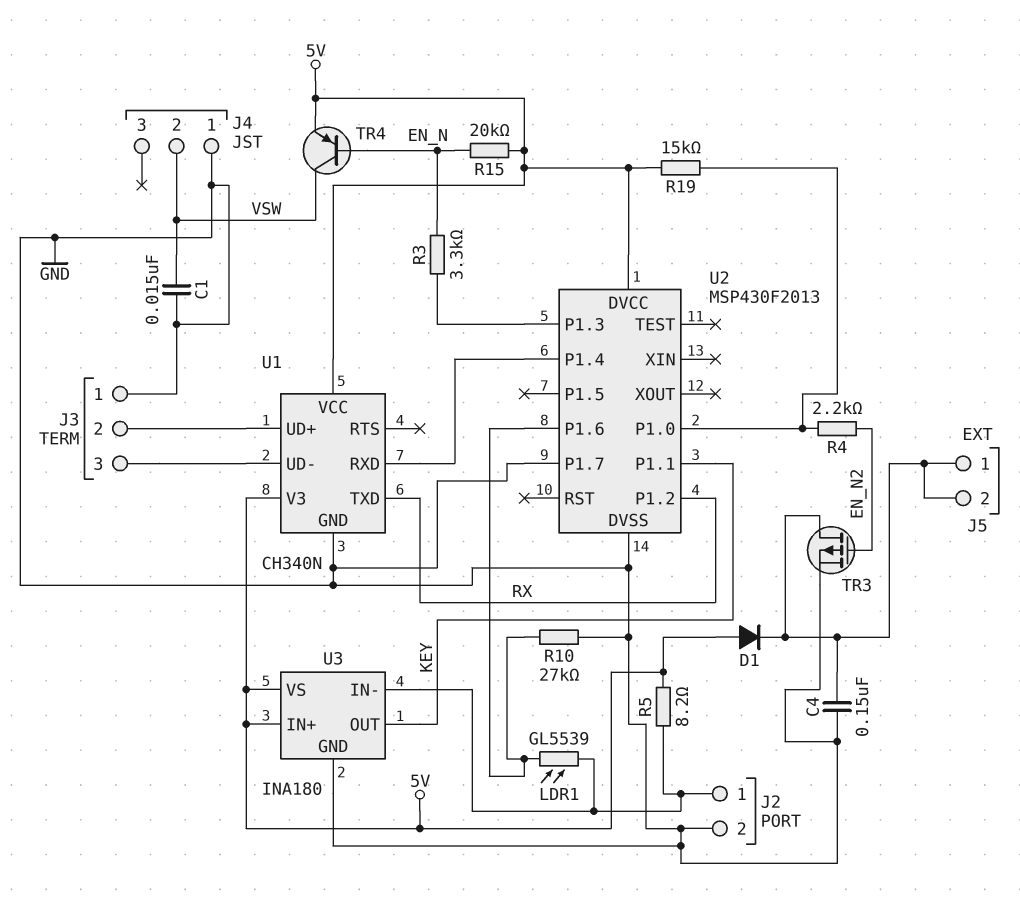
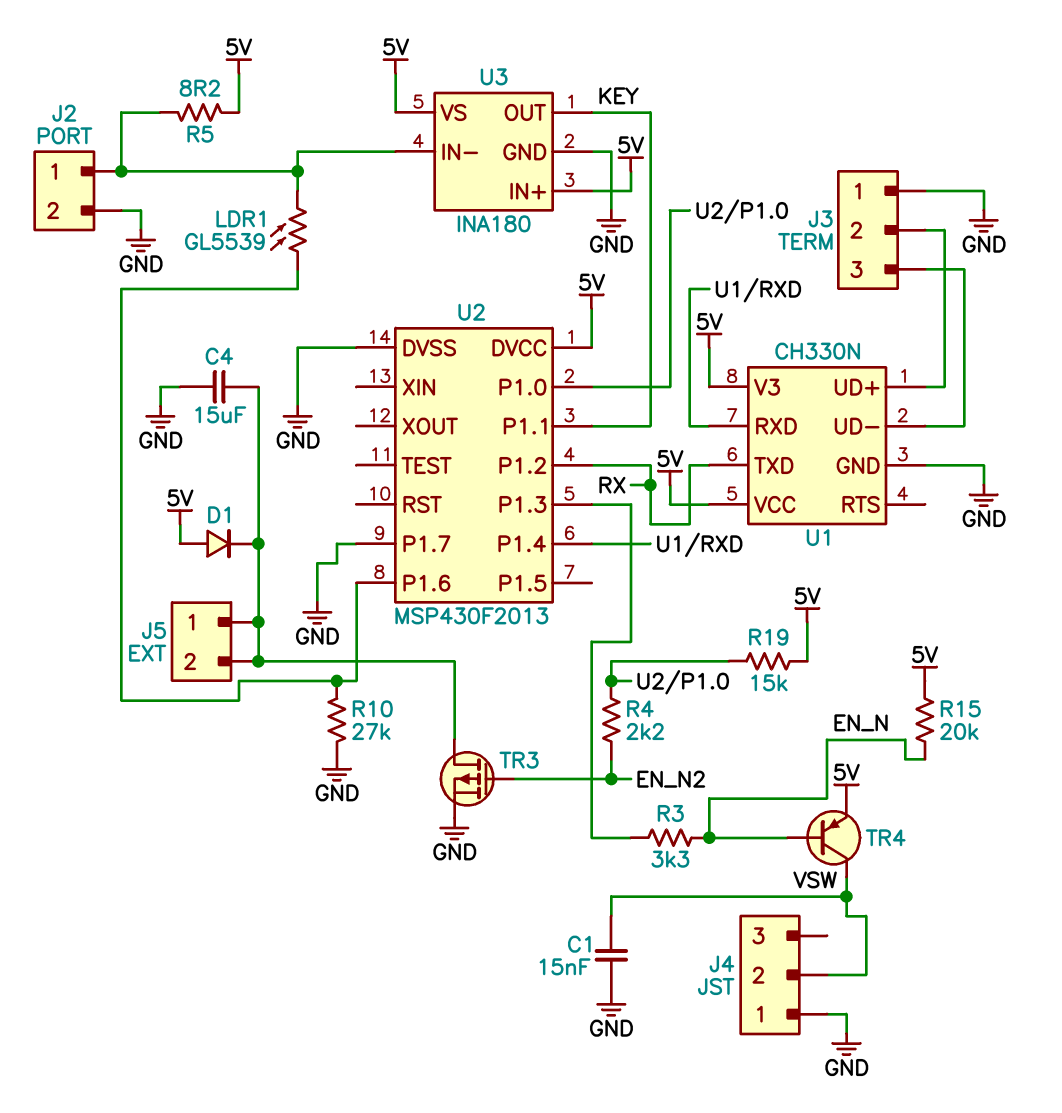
C4: 150nF (GND, J5/1) -> 15uF (GND, J5/1)
U1: CH340N -> CH330N

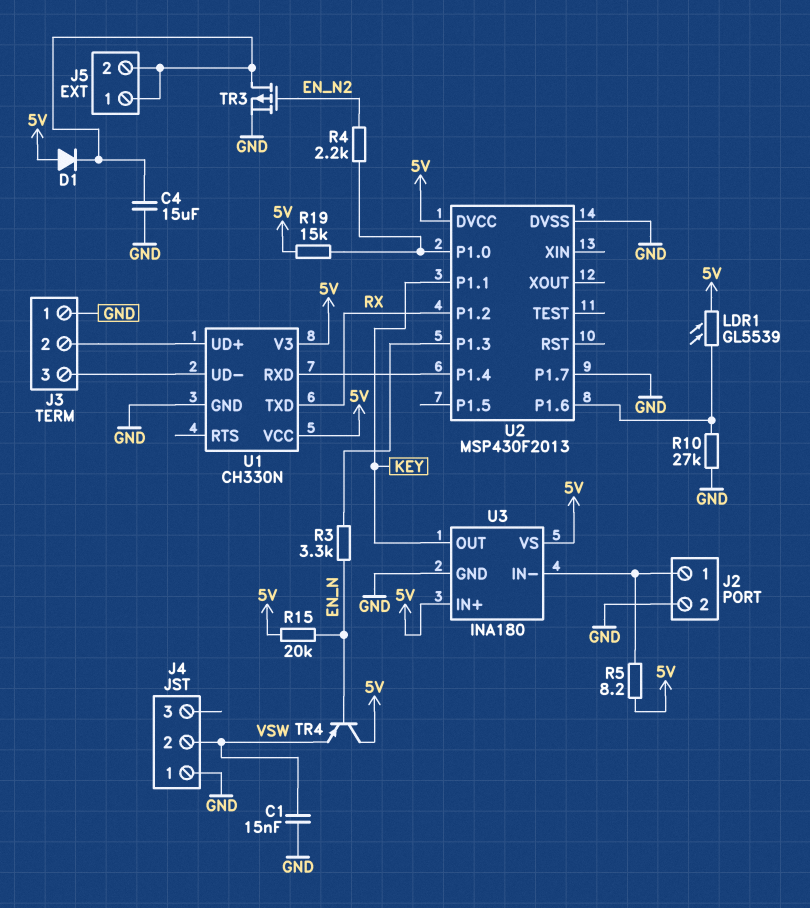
LDR1: GL5539 (J2/1, U2/P1.6) -> GL5539 (5V, U2/P1.6)
TR4: PNP (B EN_N, C VSW, E 5V) -> PNP (B EN_N, C 5V, E VSW)

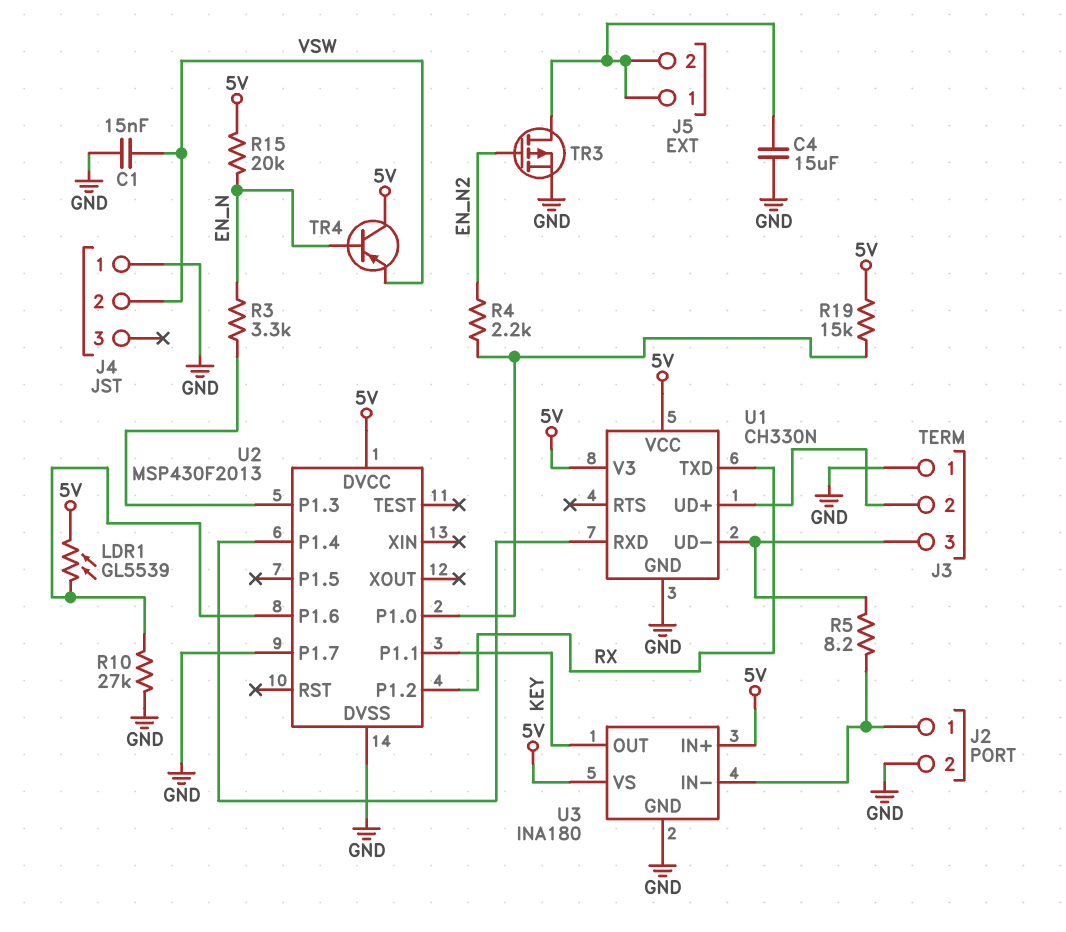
D1: diode (A 5V, K J5/1) -> none
R5: 8.2 (5V, J2/1) -> 8.2 (J2/1, J3/3)

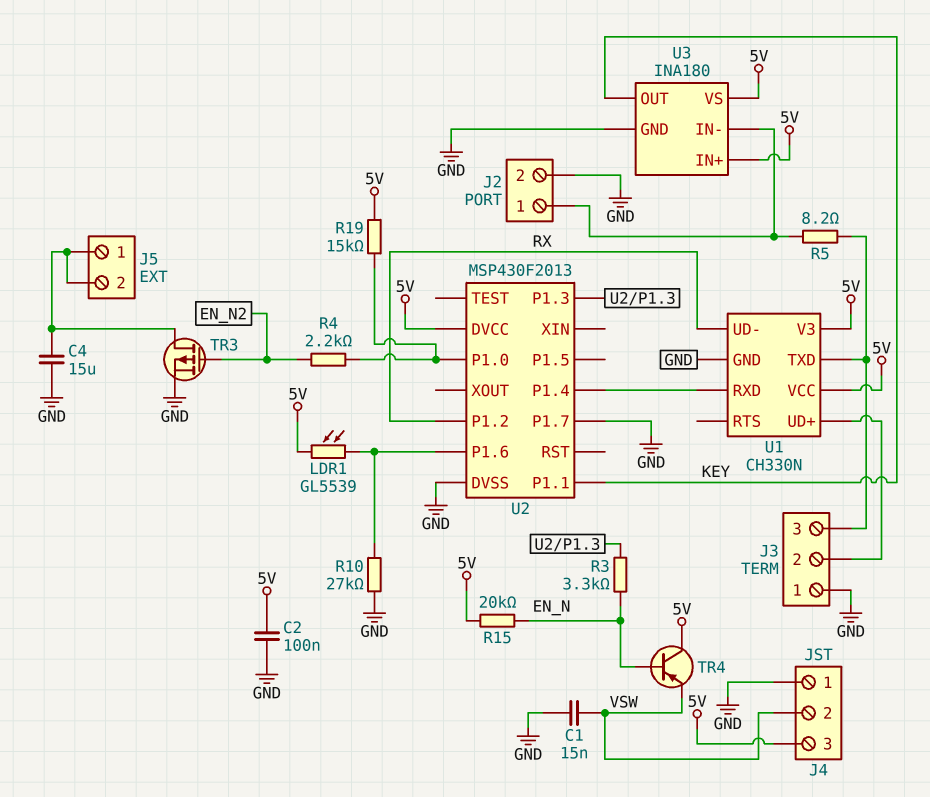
C2: none -> 100nF (5V, GND)
J4 pin 3: none -> 5V
U1 pin TXD: RX -> J3/3
U1 pin UD-: J3/3 -> RX

